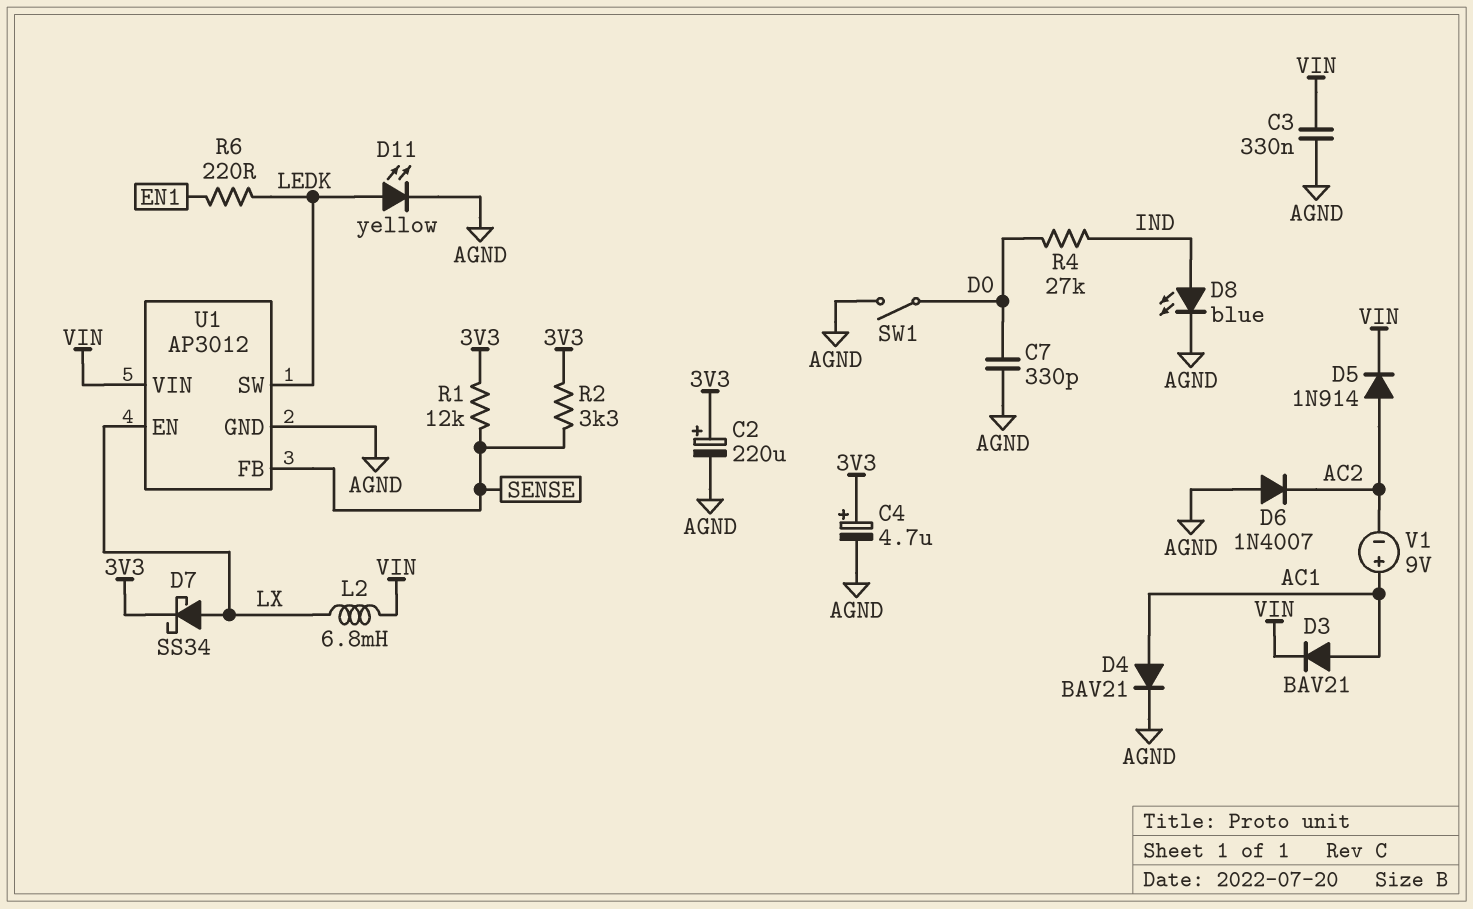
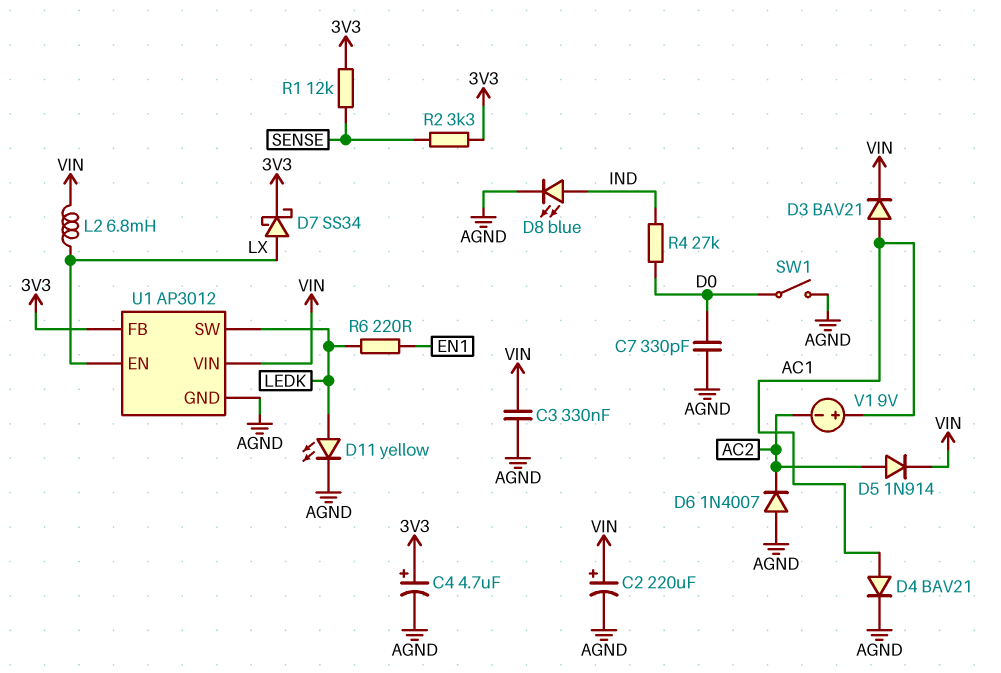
C2: 220uF (plus 3V3, minus AGND) -> 220uF (plus VIN, minus AGND)
U1 pin FB: SENSE -> 3V3

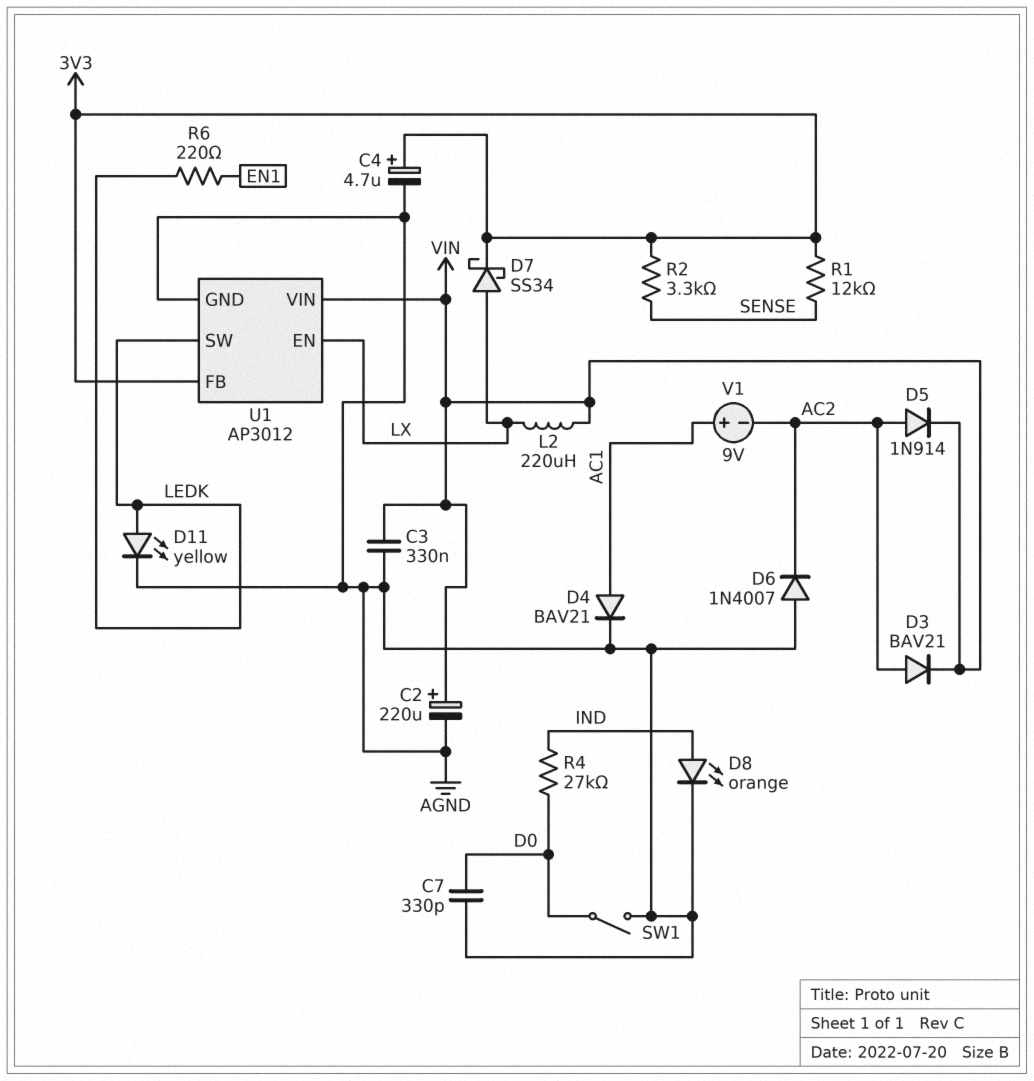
D3: diode BAV21 (A AC1, K VIN) -> diode BAV21 (A AC2, K VIN)
D8: LED blue (A IND, K AGND) -> LED orange (A IND, K AGND)
L2: 6.8mH (LX, VIN) -> 220uH (LX, VIN)

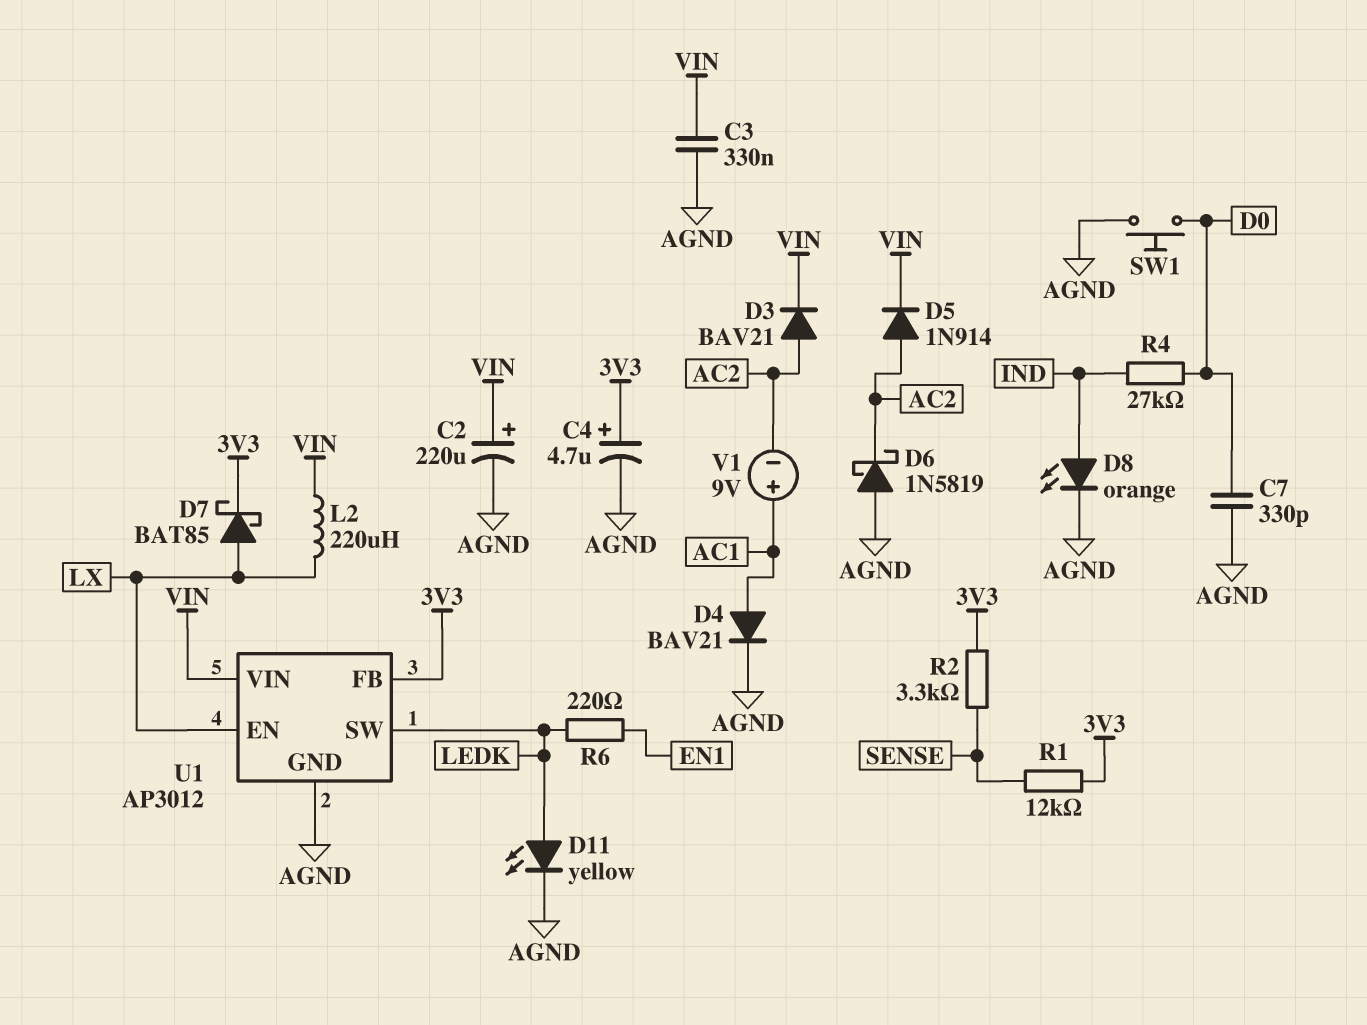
D6: diode 1N4007 (A AGND, K AC2) -> schottky 1N5819 (A AGND, K AC2)
D7: schottky SS34 (A LX, K 3V3) -> schottky BAT85 (A LX, K 3V3)
SW1: switch (AGND, D0) -> button (AGND, D0)

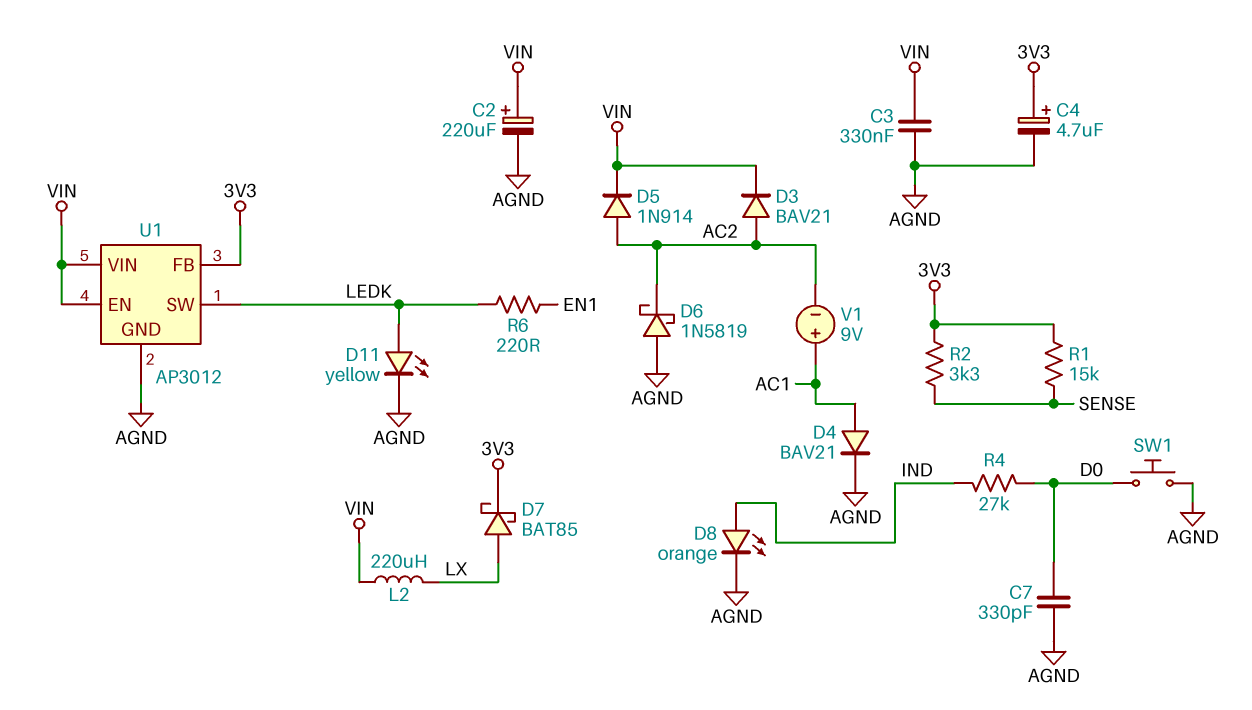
R1: 12k (3V3, SENSE) -> 15k (3V3, SENSE)
U1 pin EN: LX -> VIN

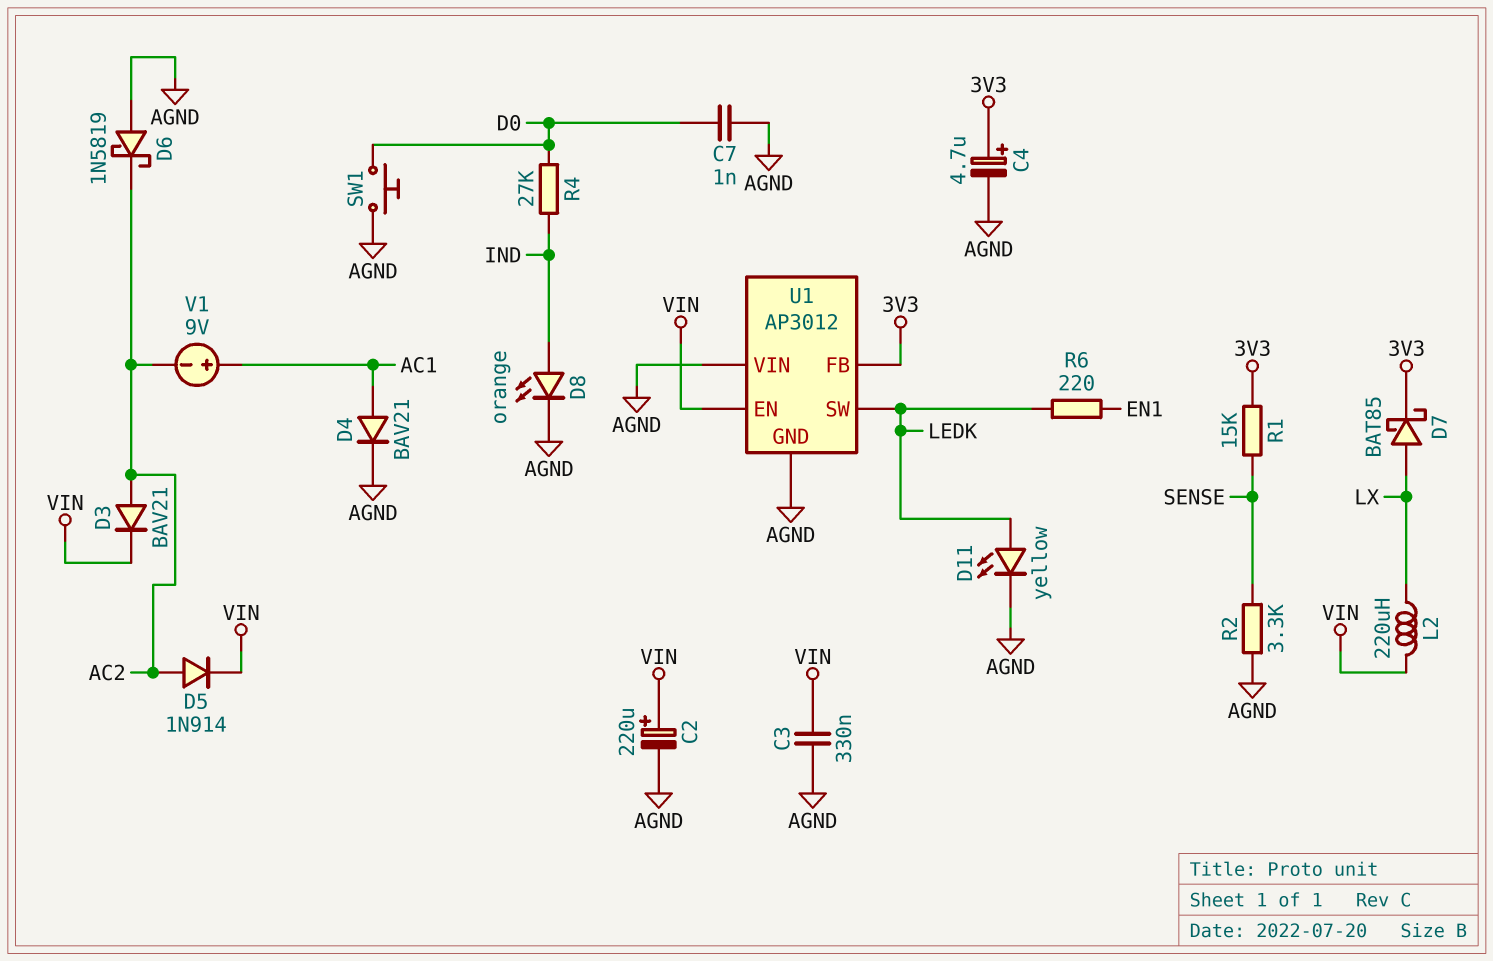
C7: 330pF (AGND, D0) -> 1nF (AGND, D0)
R2: 3.3k (3V3, SENSE) -> 3.3k (AGND, SENSE)
U1 pin VIN: VIN -> AGND

